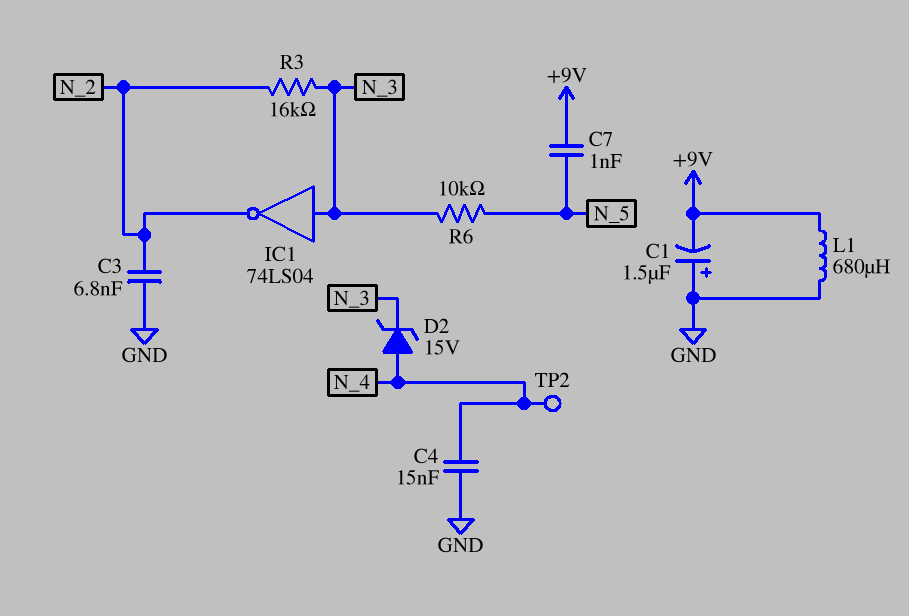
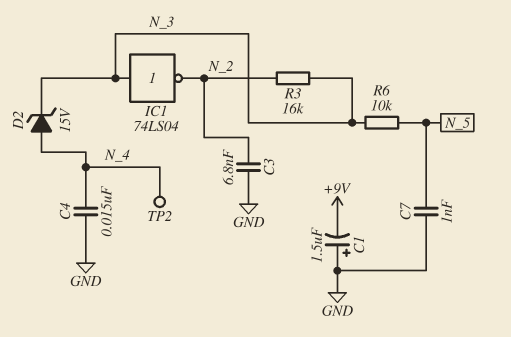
C7: 1nF (+9V, N_5) -> 1nF (GND, N_5)
L1: 680uH (+9V, GND) -> none

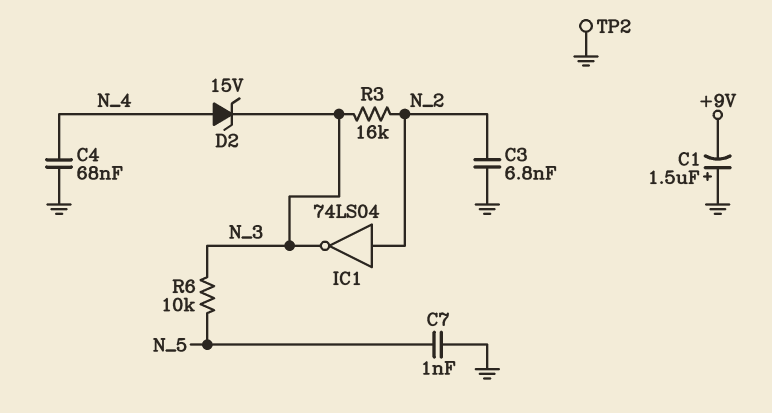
C4: 15nF (GND, N_4) -> 68nF (GND, N_4)
IC1: NOT 74LS04 (in N_3, out N_2) -> NOT 74LS04 (in N_2, out N_3)
TP2: test point (N_4) -> test point (GND)

